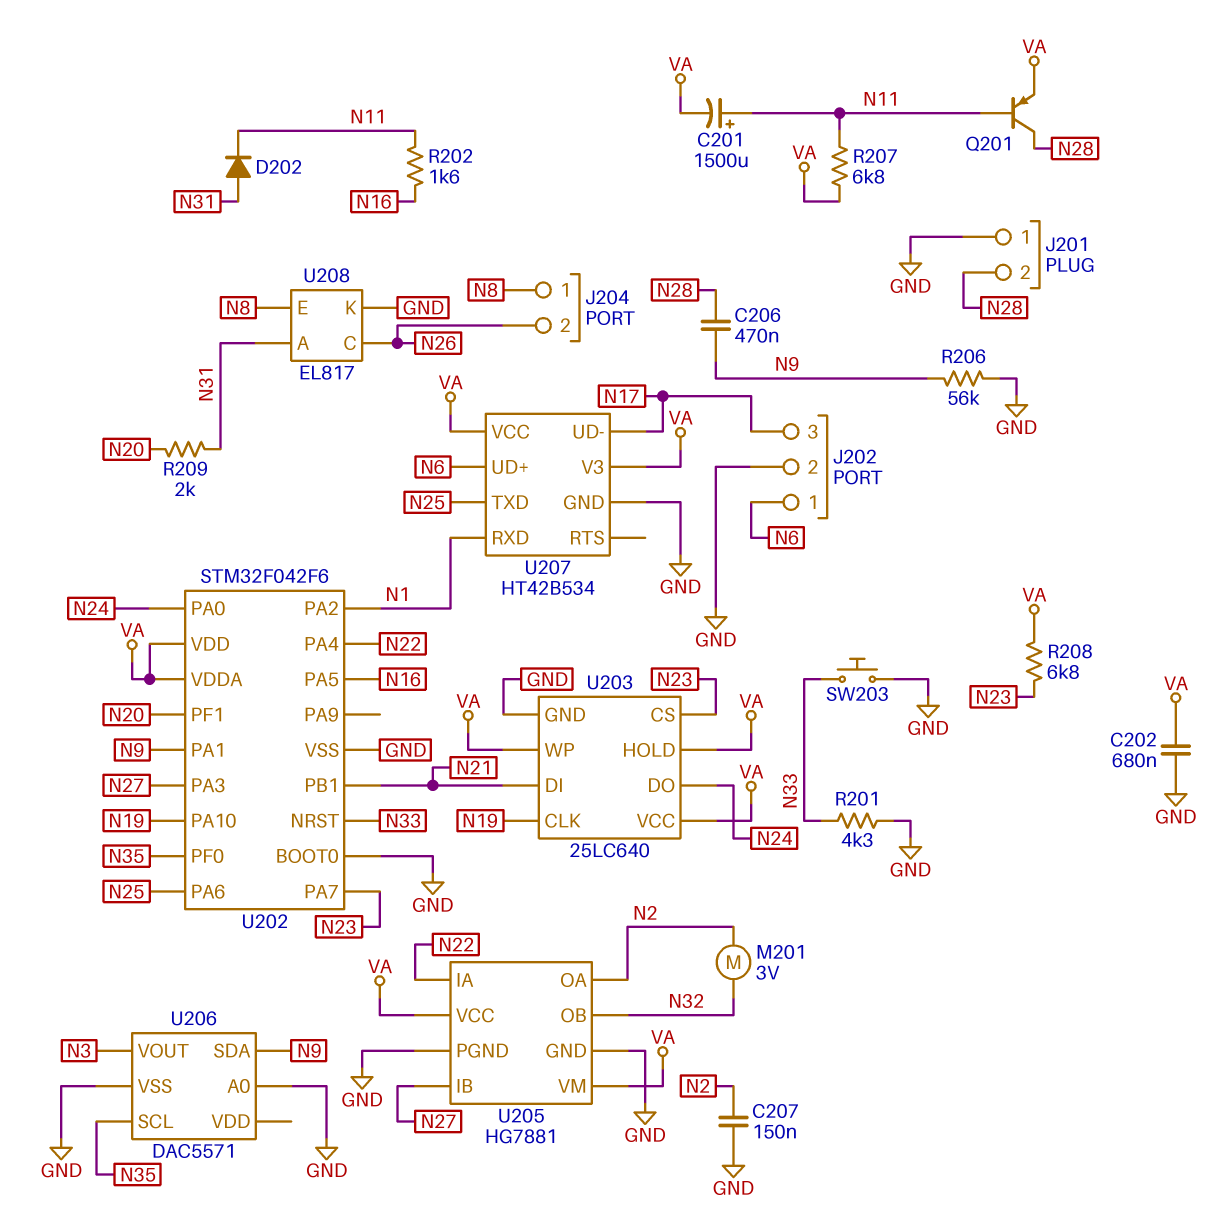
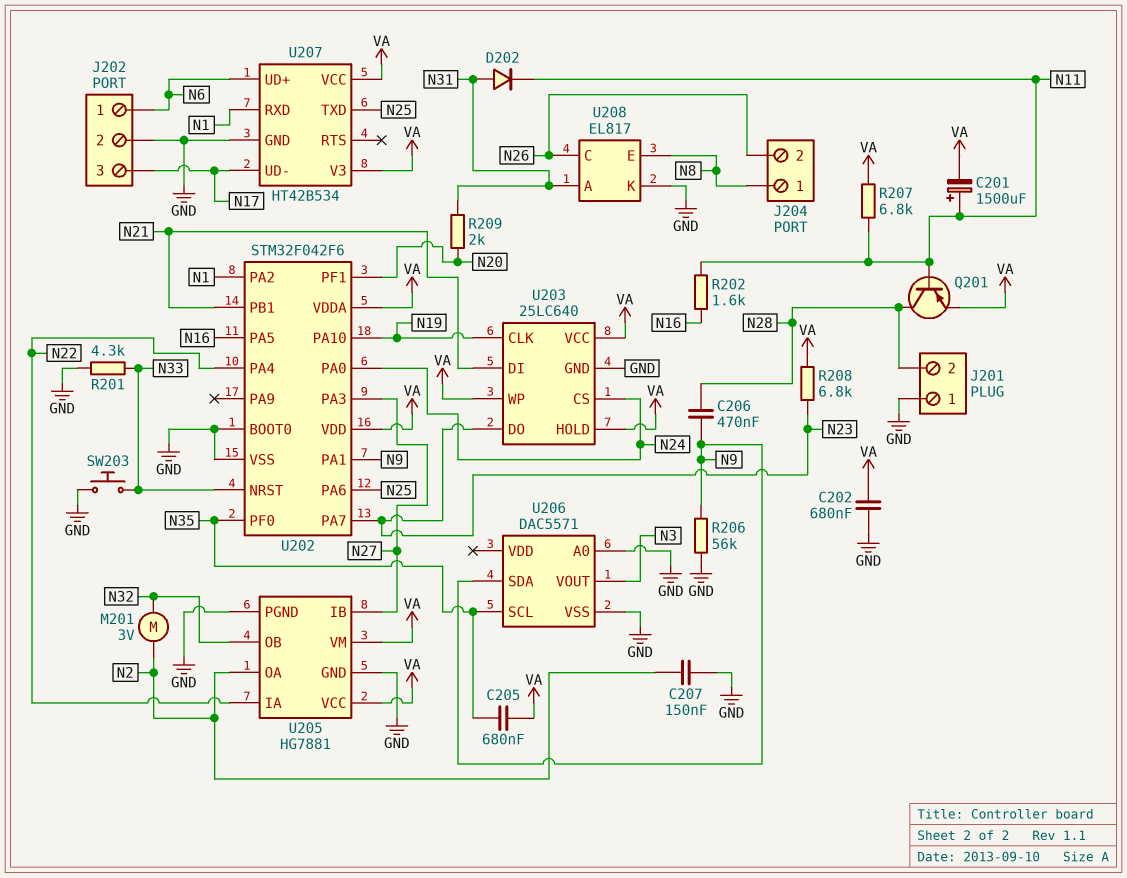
C205: none -> 680nF (N35, VA)
U203 pin CS: N23 -> N24
U203 pin DO: N24 -> N23

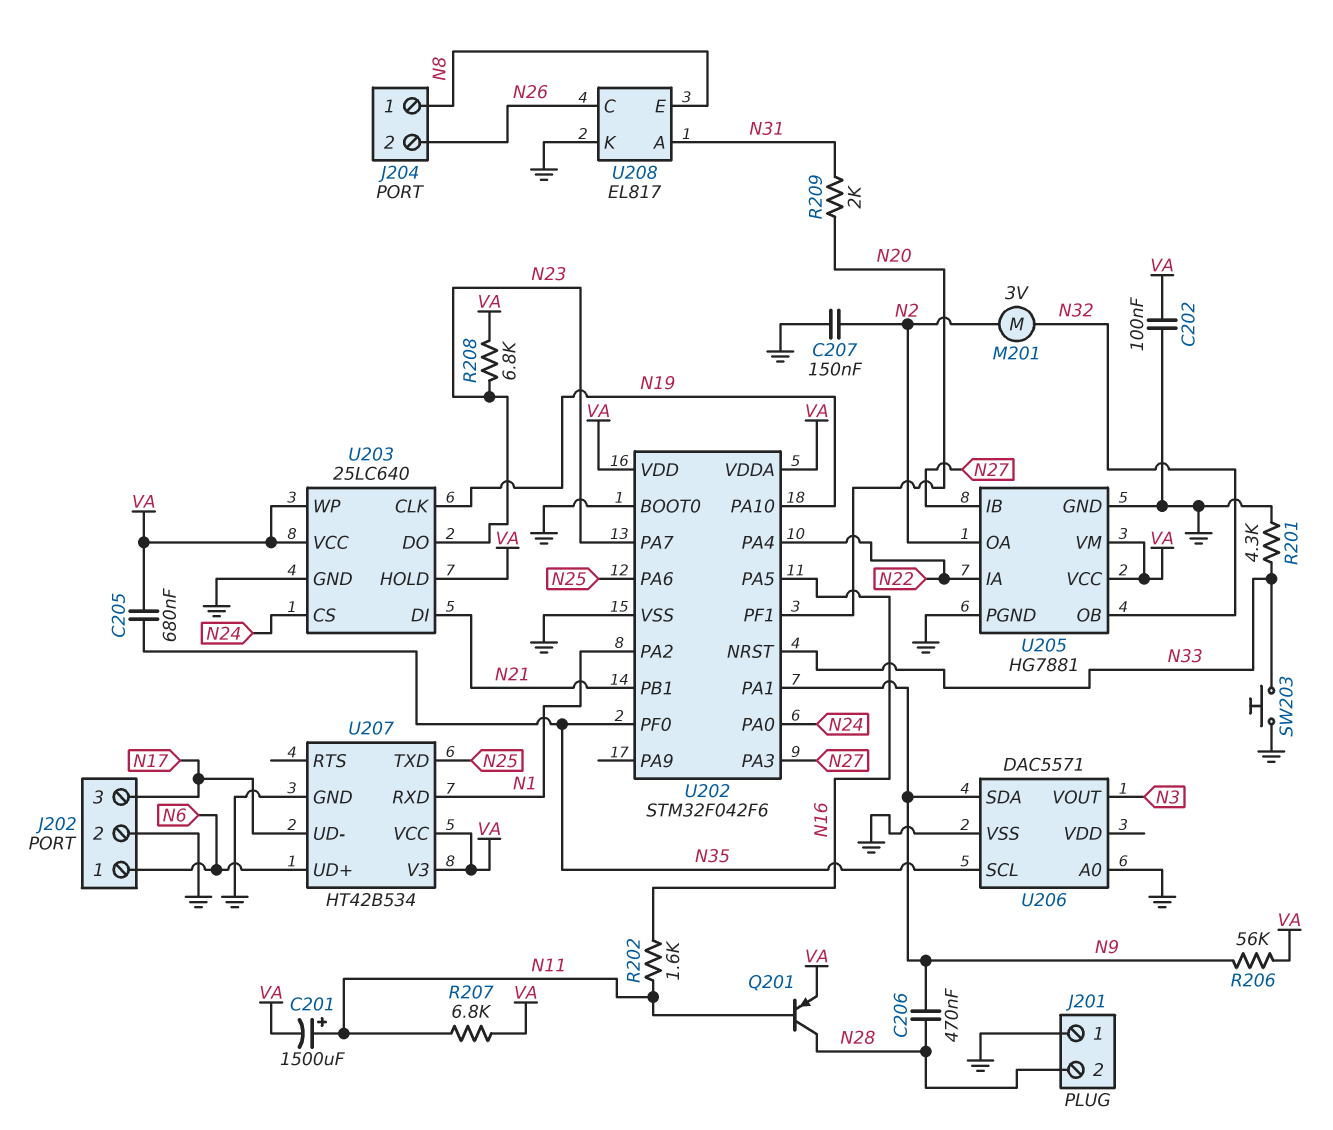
C202: 680nF (GND, VA) -> 100nF (GND, VA)
D202: diode (A N31, K N11) -> none
R206: 56k (GND, N9) -> 56k (N9, VA)

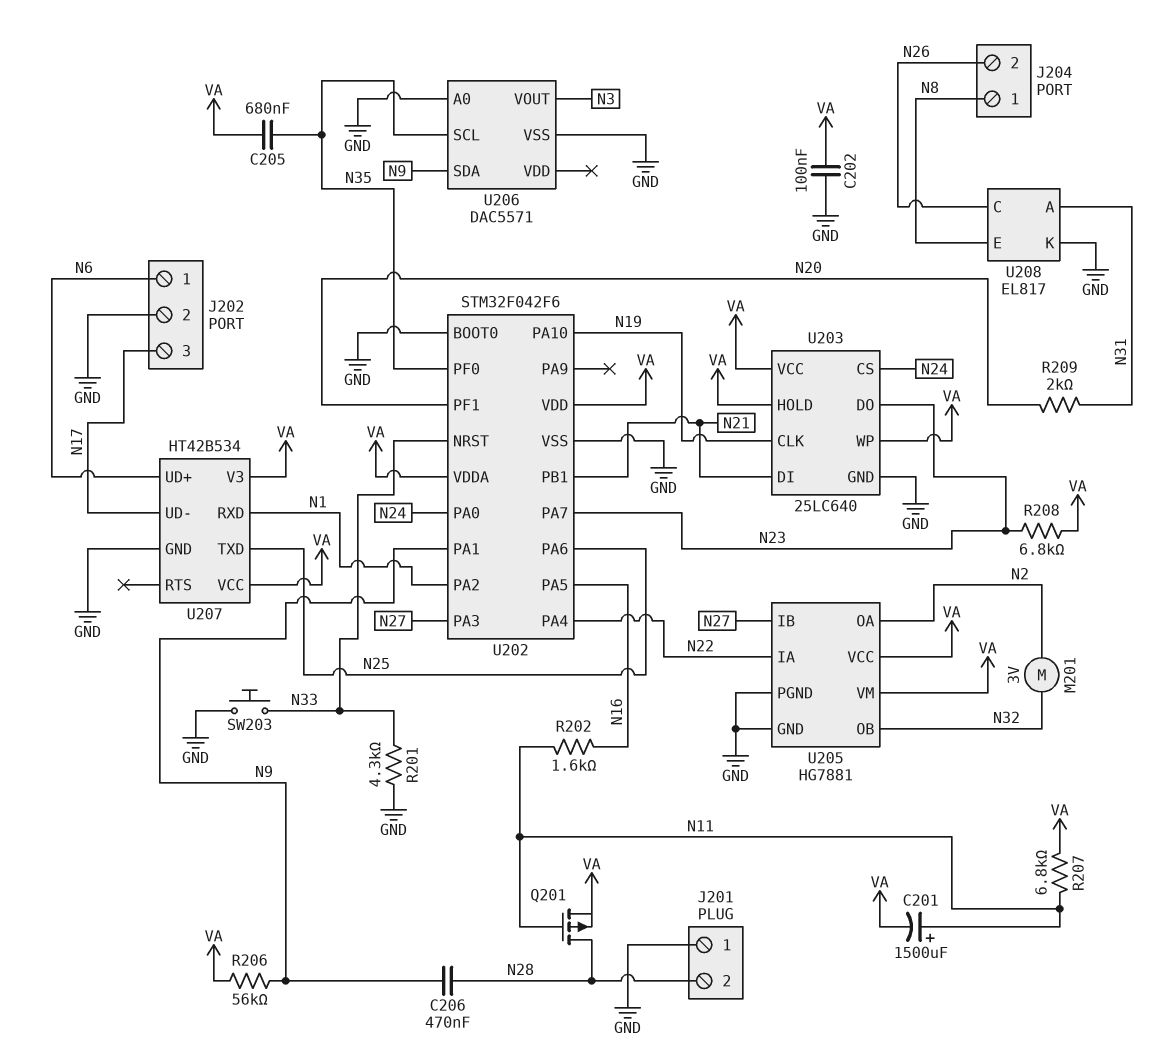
C207: 150nF (GND, N2) -> none
Q201: PNP (B N11, C N28, E VA) -> PMOS (G N11, D N28, S VA)

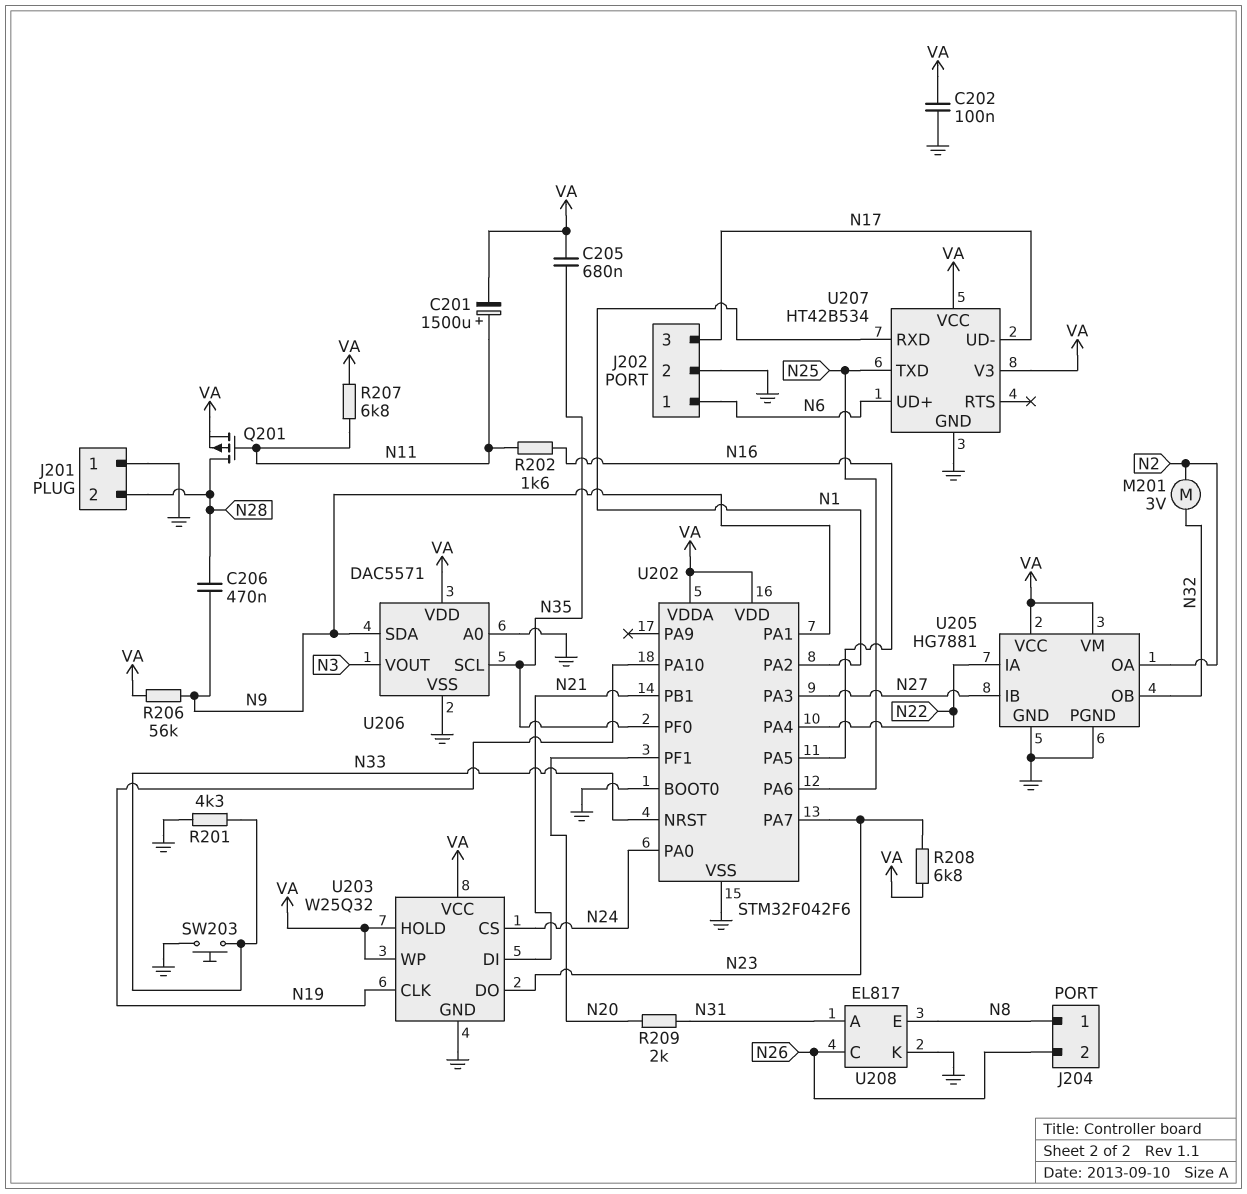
U203: 25LC640 -> W25Q32
U206 pin VDD: none -> VA

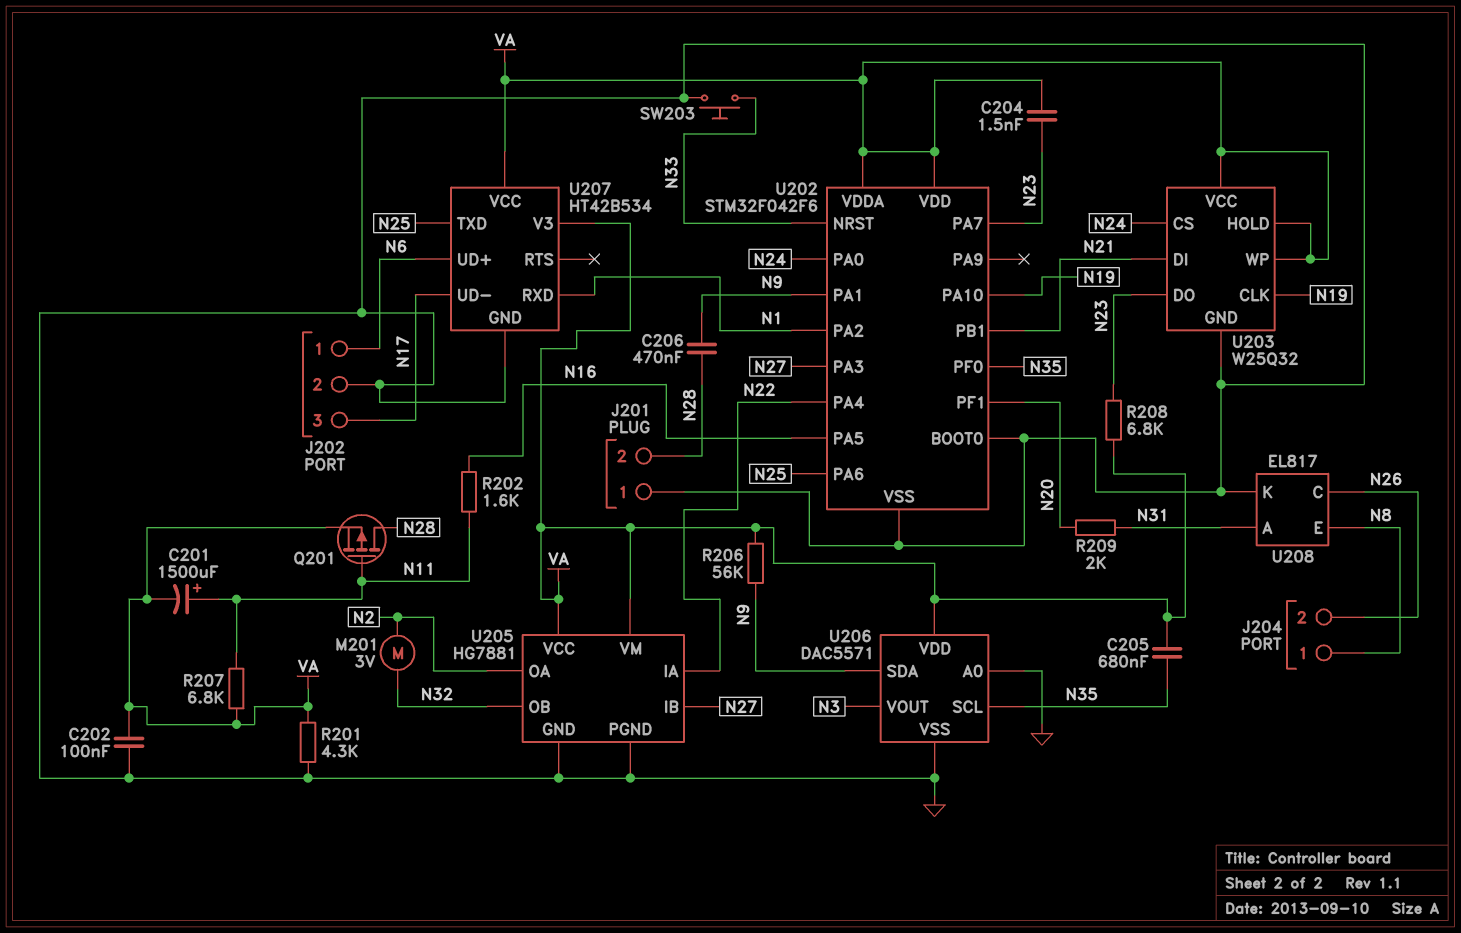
C204: none -> 1.5nF (N23, VA)
R201: 4.3k (GND, N33) -> 4.3k (GND, VA)

